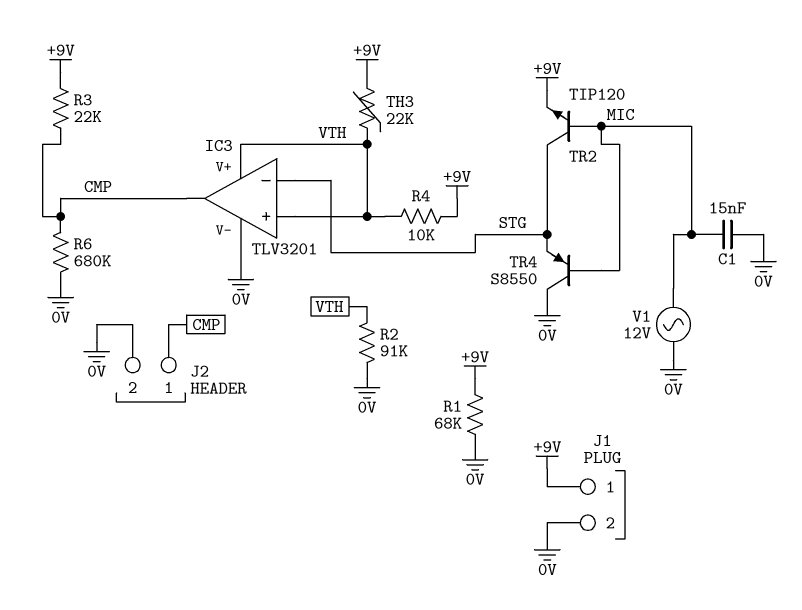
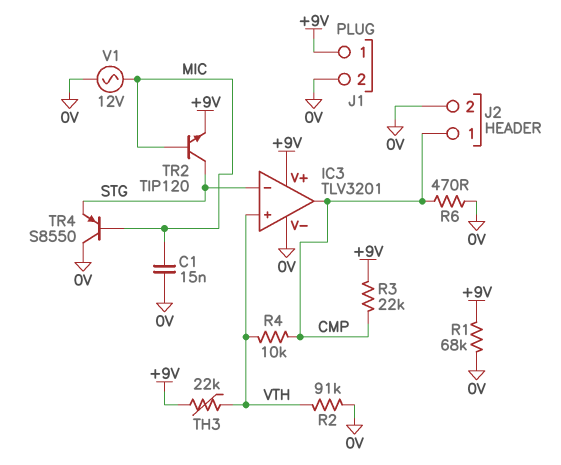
IC3 pin V+: VTH -> +9V
R4: 10k (+9V, VTH) -> 10k (CMP, VTH)
R6: 680k (0V, CMP) -> 470 (0V, CMP)

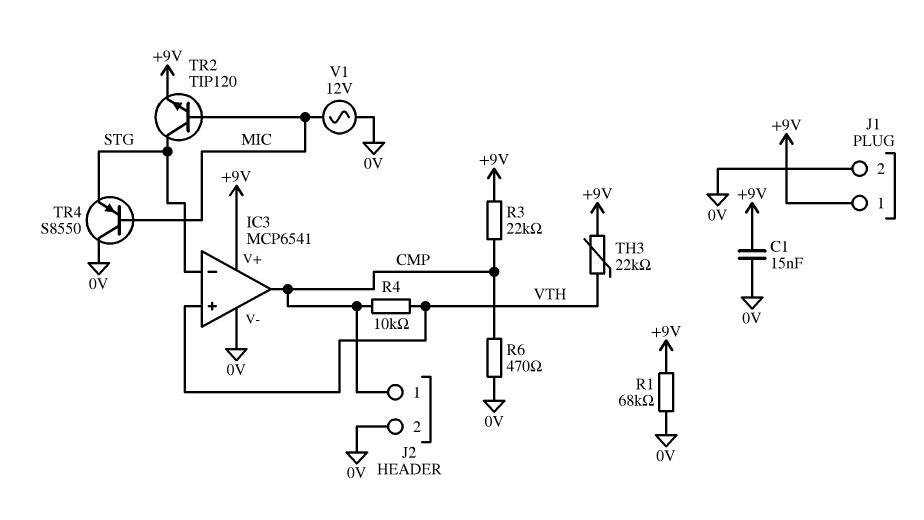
C1: 15nF (0V, MIC) -> 15nF (+9V, 0V)
IC3: TLV3201 -> MCP6541
R2: 91k (0V, VTH) -> none

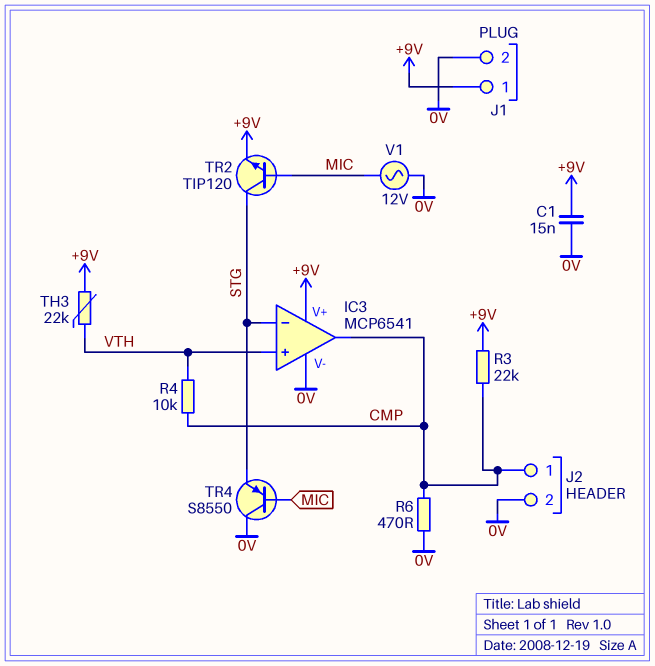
R1: 68k (+9V, 0V) -> none

